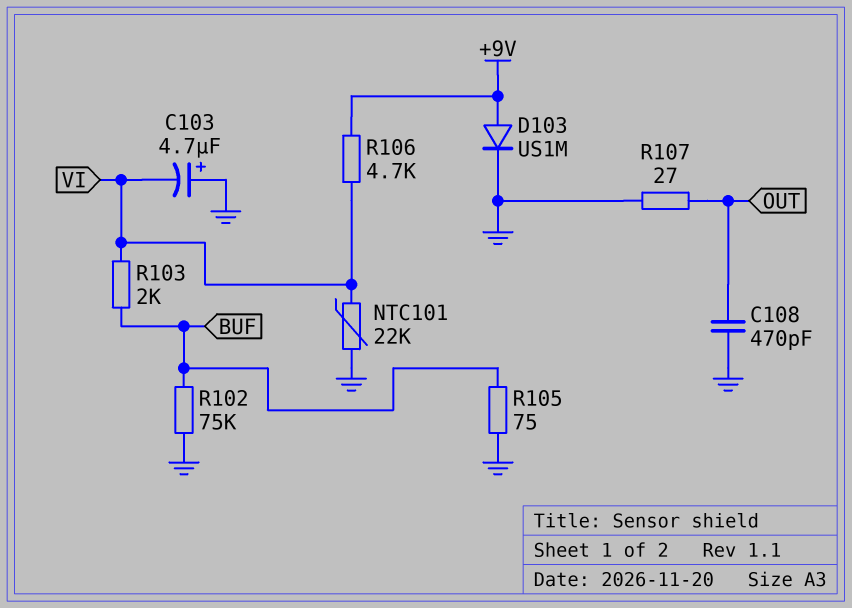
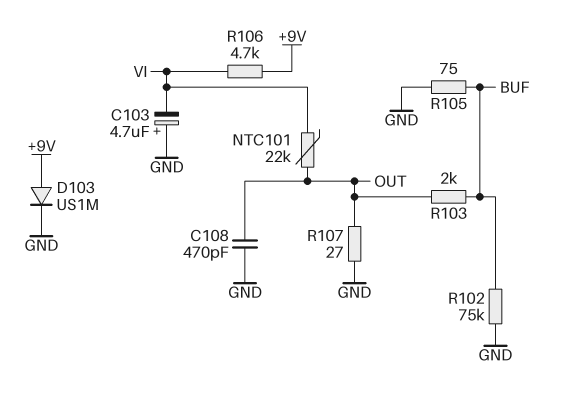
NTC101: 22k (GND, VI) -> 22k (OUT, VI)
R103: 2k (BUF, VI) -> 2k (BUF, OUT)

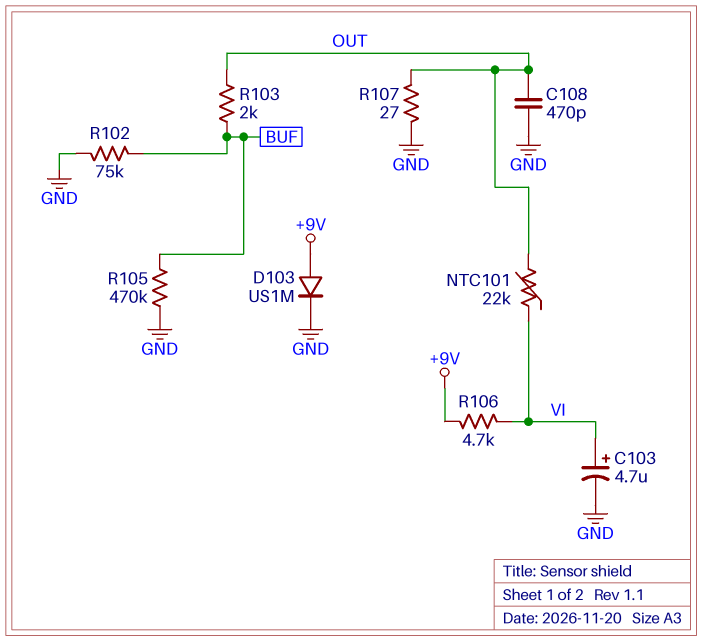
C103: 4.7uF (plus GND, minus VI) -> 4.7uF (plus VI, minus GND)
R105: 75 (BUF, GND) -> 470k (BUF, GND)

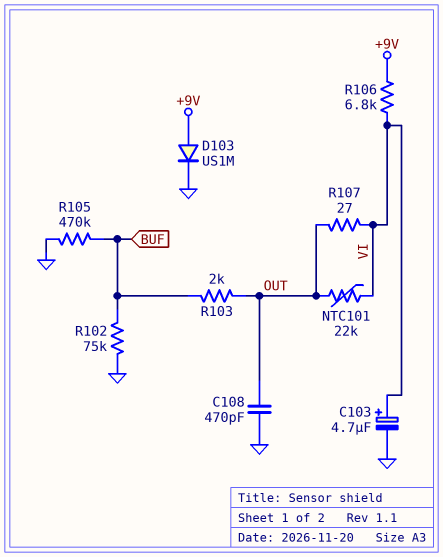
R106: 4.7k (+9V, VI) -> 6.8k (+9V, VI)
R107: 27 (GND, OUT) -> 27 (OUT, VI)

